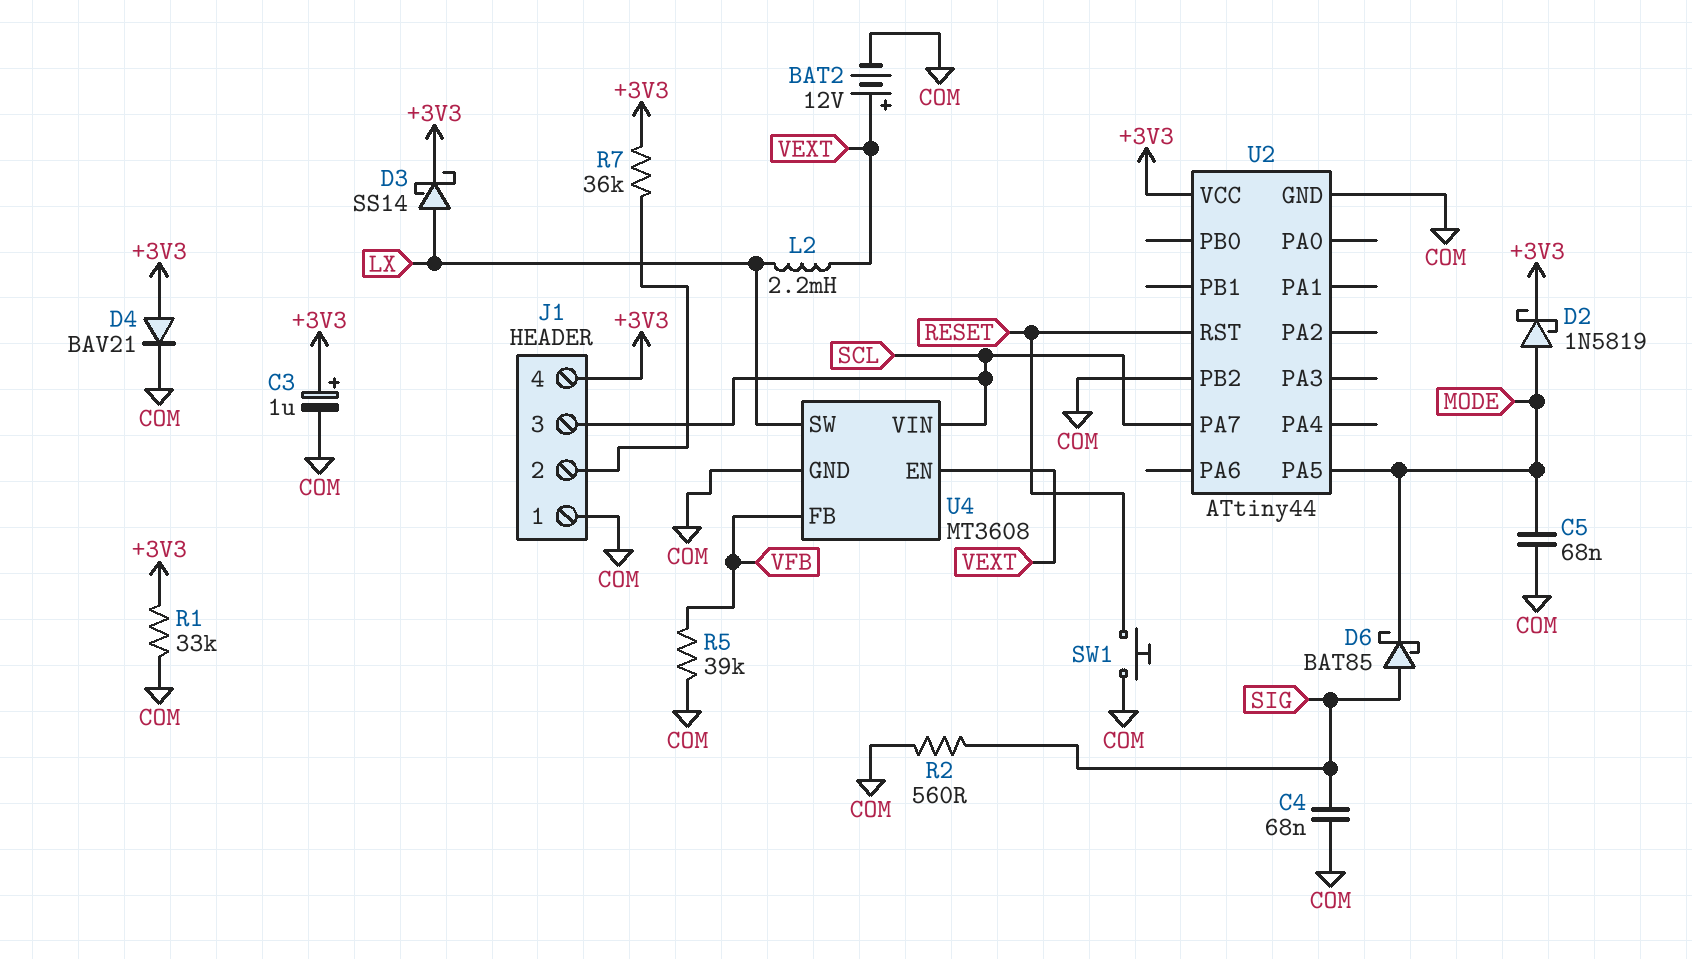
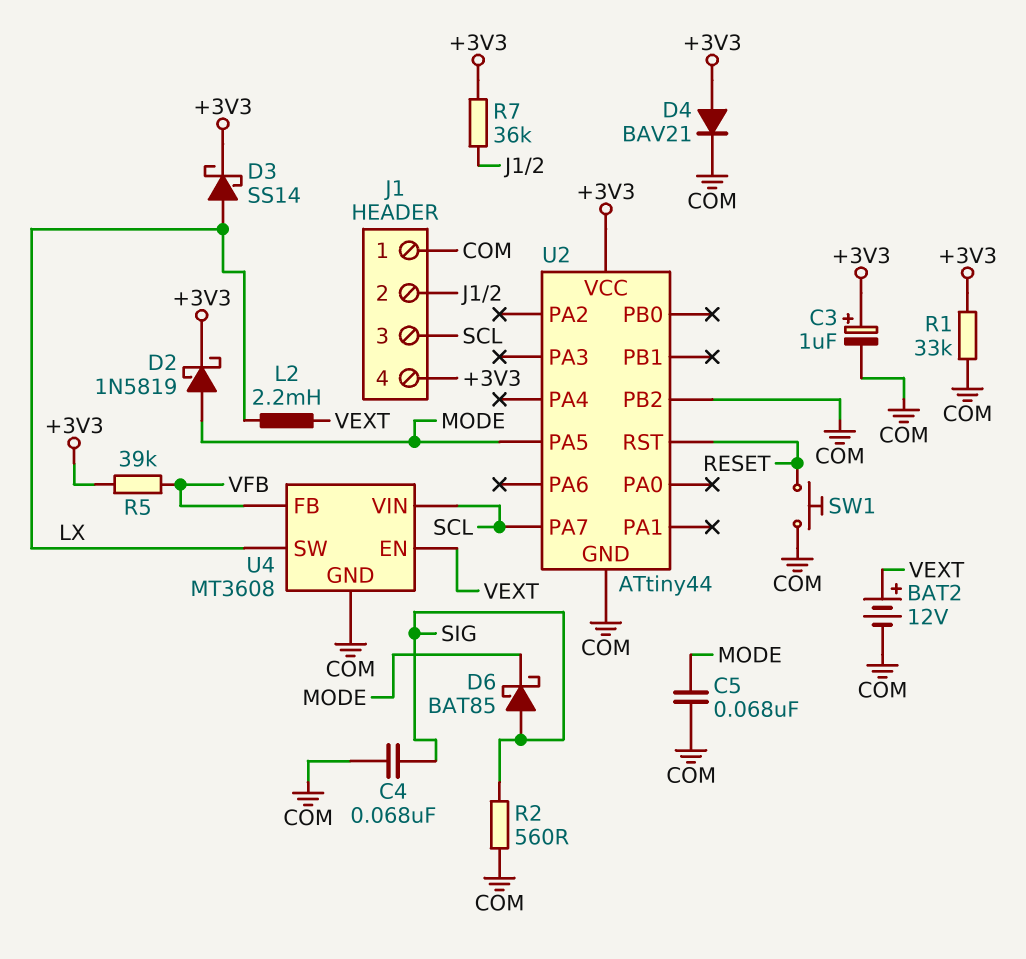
R5: 39k (COM, VFB) -> 39k (+3V3, VFB)

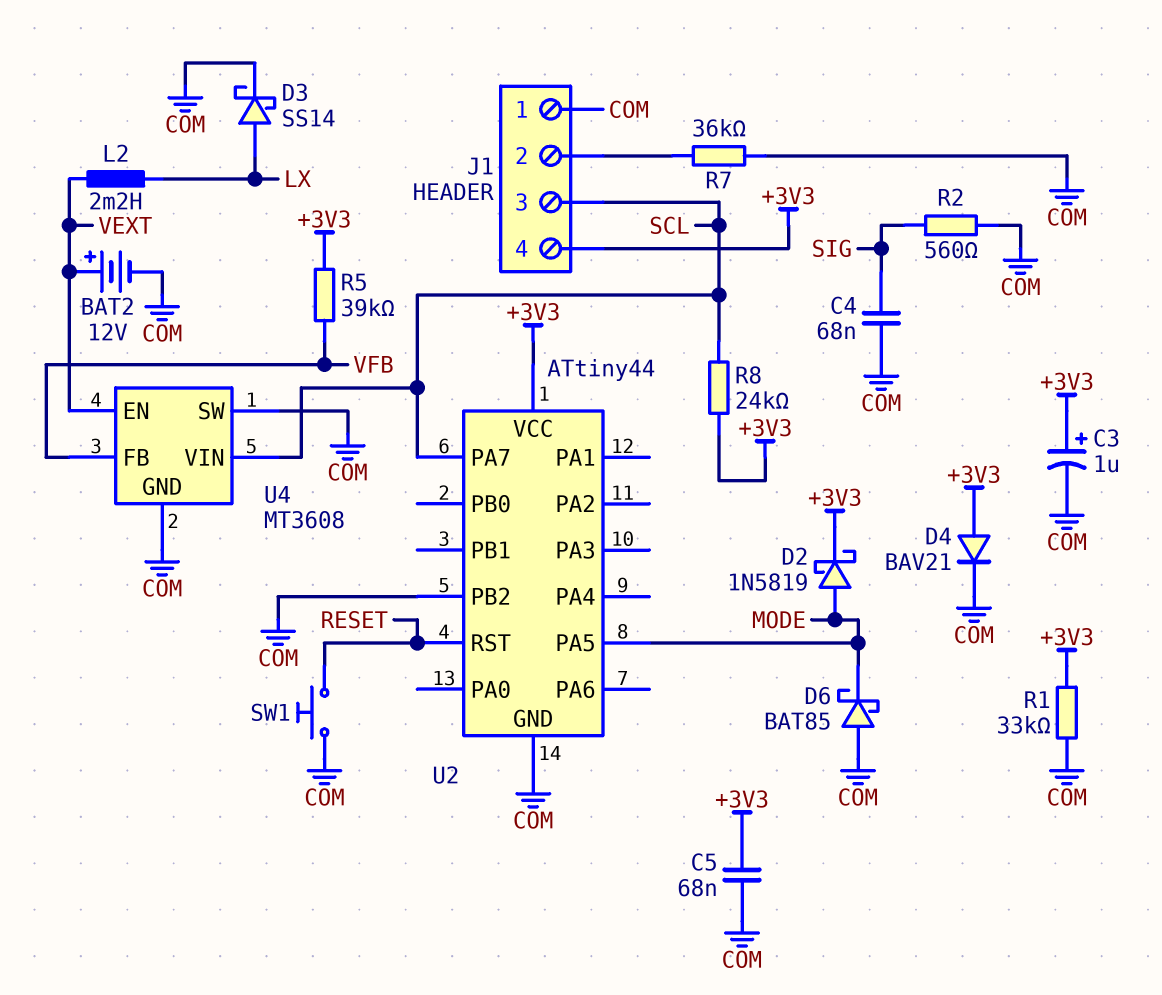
C5: 68nF (COM, MODE) -> 68nF (+3V3, COM)
D3: schottky SS14 (A LX, K +3V3) -> schottky SS14 (A LX, K COM)
D6: schottky BAT85 (A SIG, K MODE) -> schottky BAT85 (A COM, K MODE)
R7: 36k (+3V3, J1/2) -> 36k (COM, J1/2)
R8: none -> 24k (+3V3, SCL)
U4 pin SW: LX -> COM

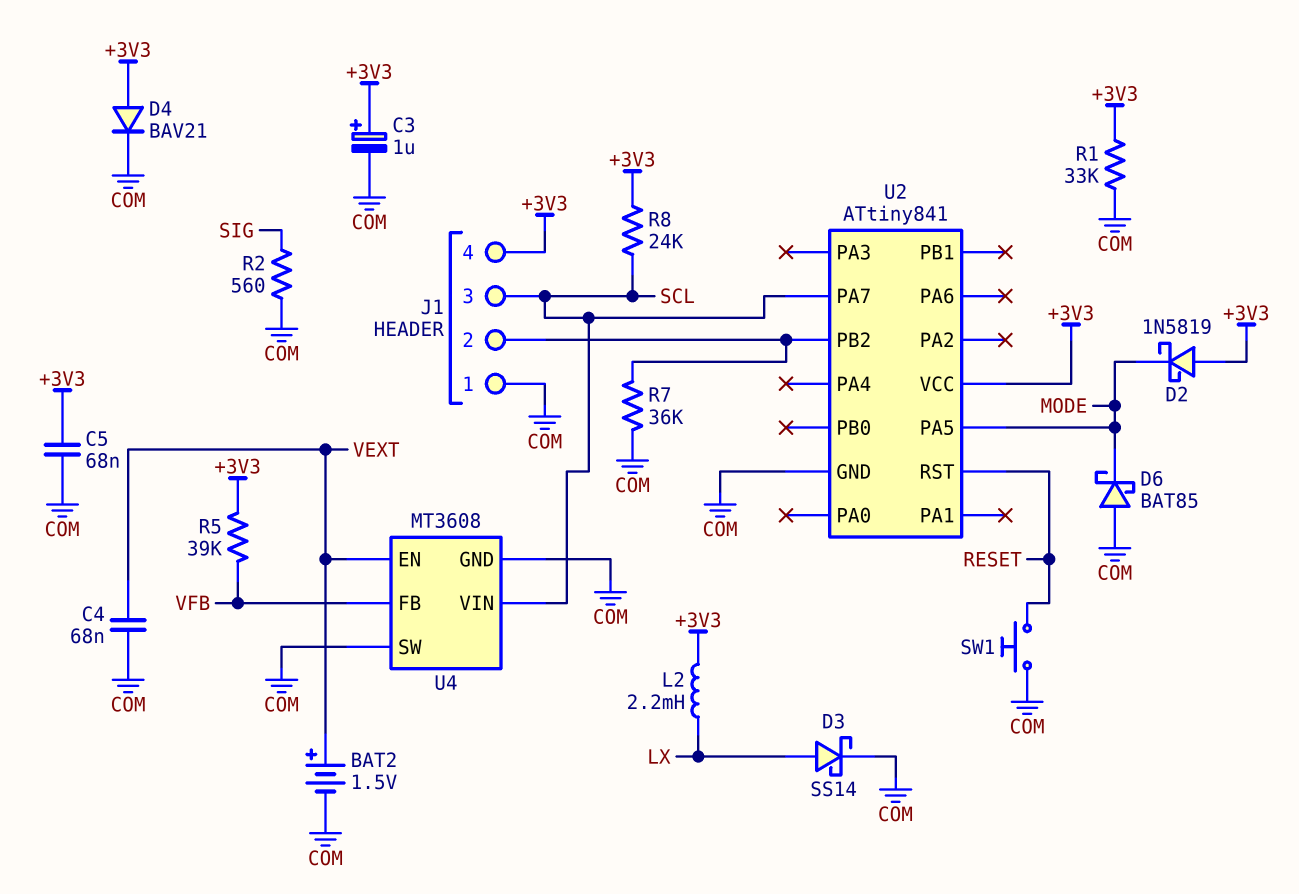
BAT2: 12V (plus VEXT, minus COM) -> 1.5V (plus VEXT, minus COM)
C4: 68nF (COM, SIG) -> 68nF (COM, VEXT)
D2: schottky 1N5819 (A MODE, K +3V3) -> schottky 1N5819 (A +3V3, K MODE)
L2: 2.2mH (LX, VEXT) -> 2.2mH (+3V3, LX)
U2: ATtiny44 -> ATtiny841
U2 pin PB2: COM -> J1/2

